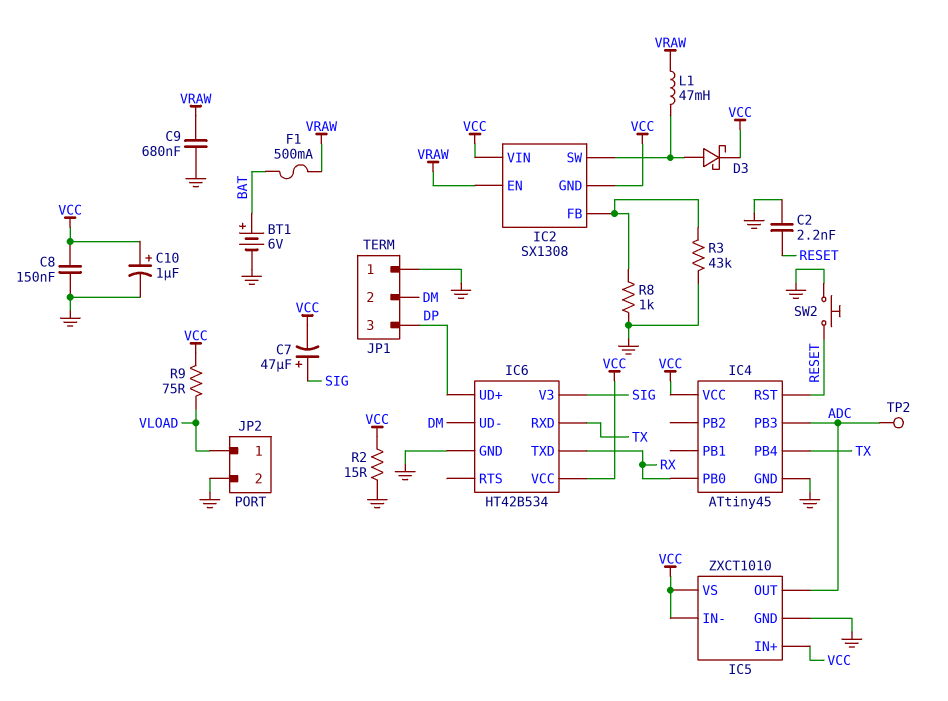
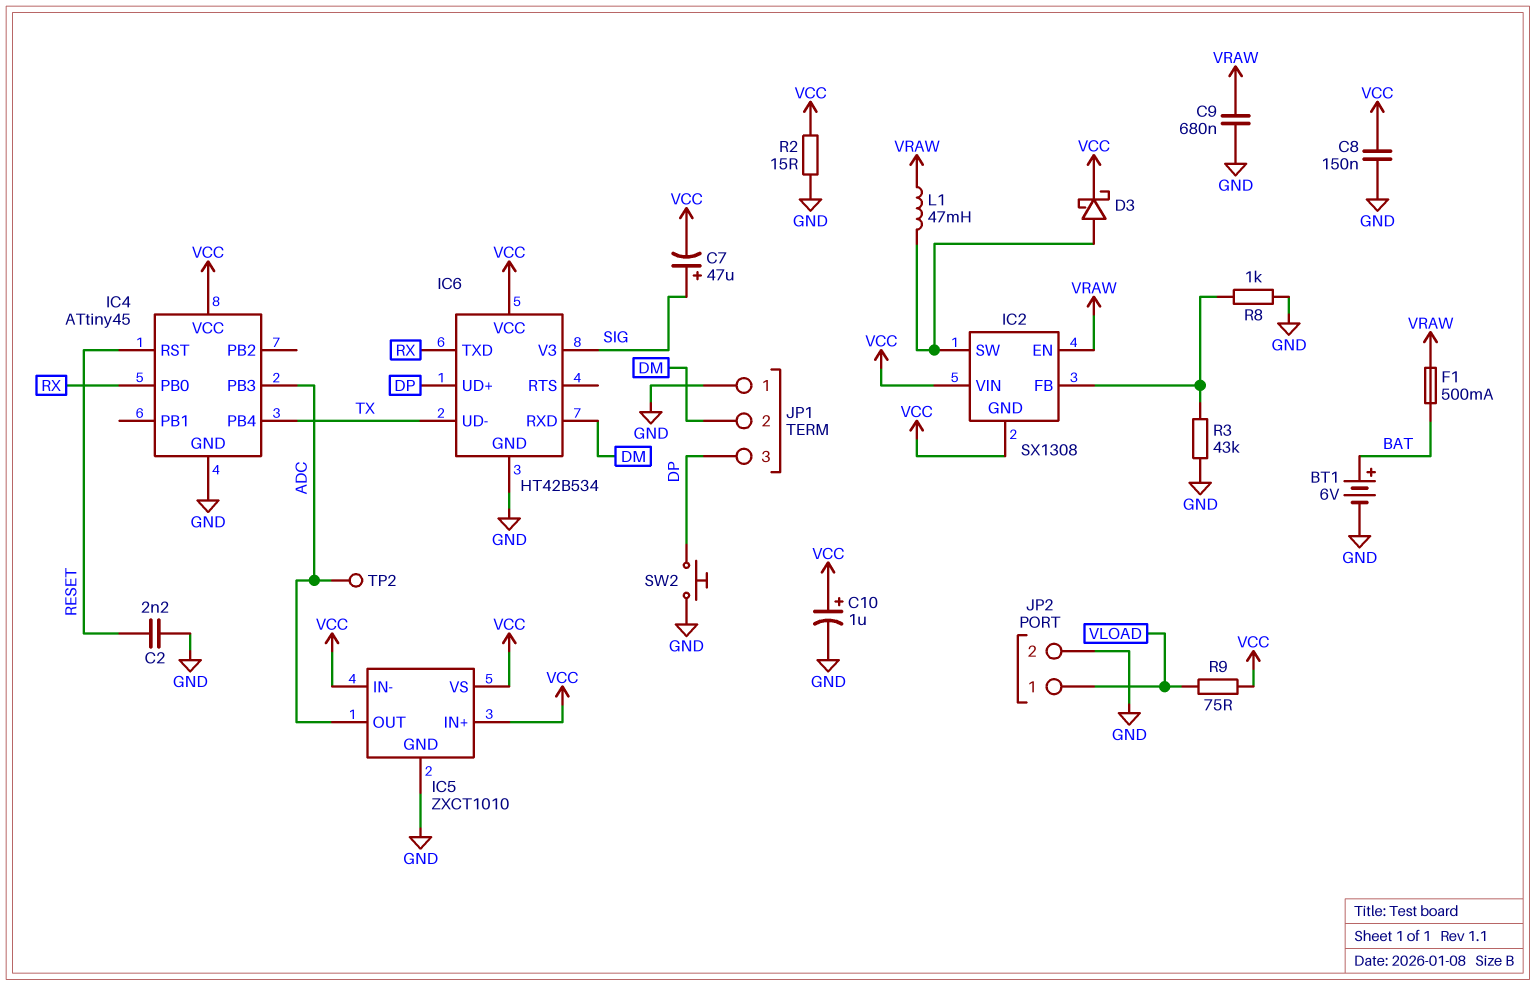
IC6 pin RXD: TX -> DM
IC6 pin UD-: DM -> TX
SW2: button (GND, RESET) -> button (DP, GND)

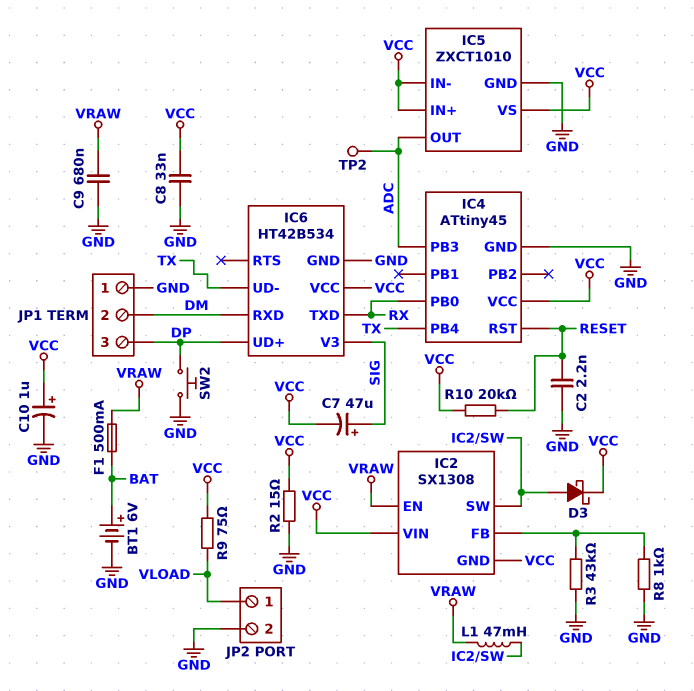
C8: 150nF (GND, VCC) -> 33nF (GND, VCC)
R10: none -> 20k (RESET, VCC)

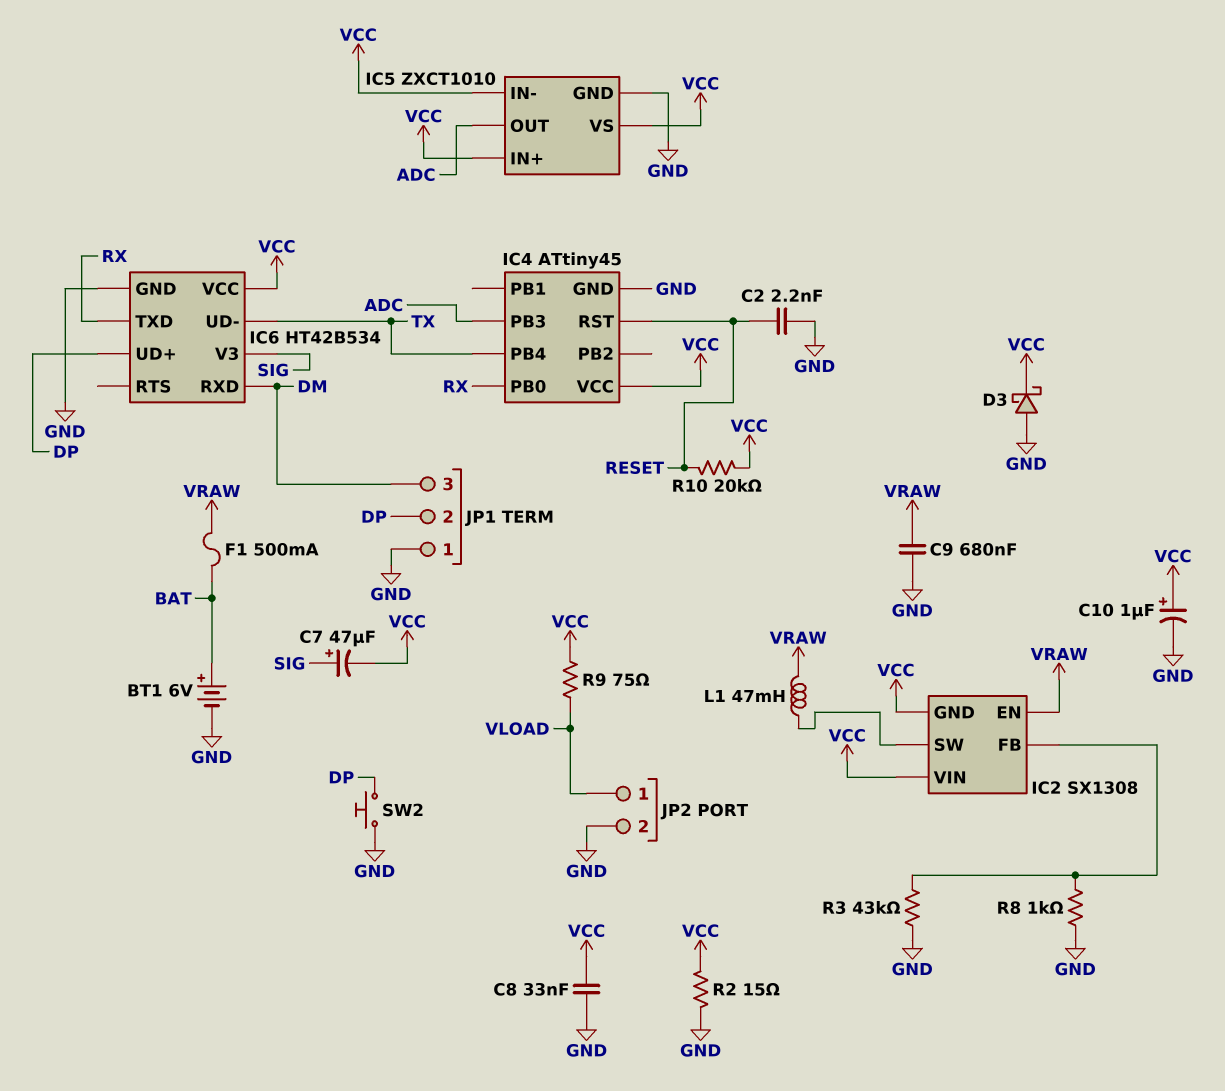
D3: schottky (A IC2/SW, K VCC) -> schottky (A GND, K VCC)
JP1 pin 2: DM -> DP
JP1 pin 3: DP -> DM
TP2: test point (ADC) -> none

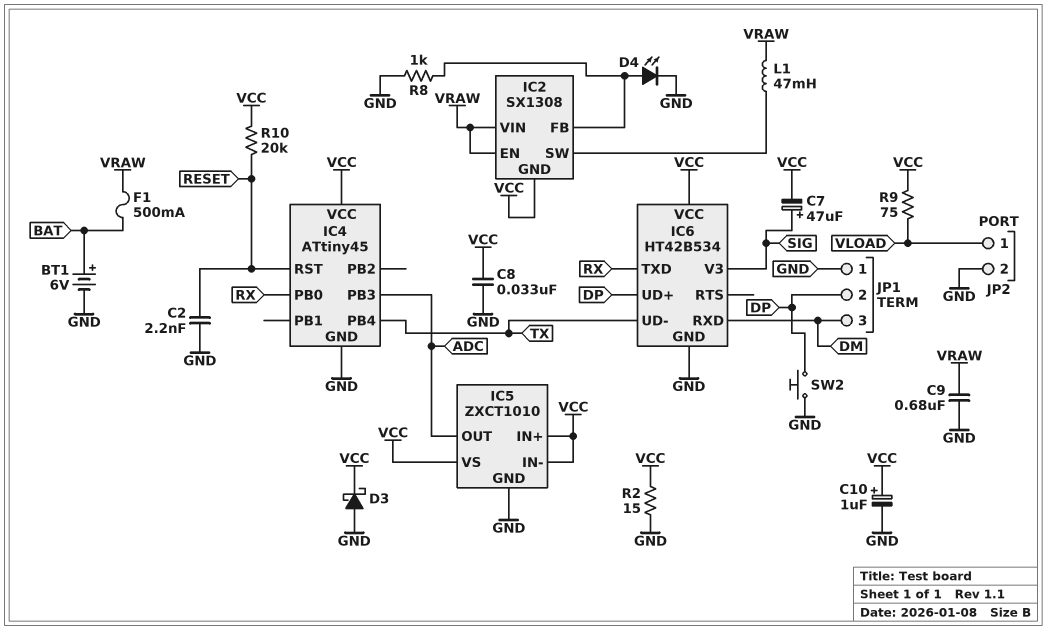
D4: none -> LED (A IC2/FB, K GND)
IC2 pin VIN: VCC -> VRAW
R3: 43k (GND, IC2/FB) -> none

